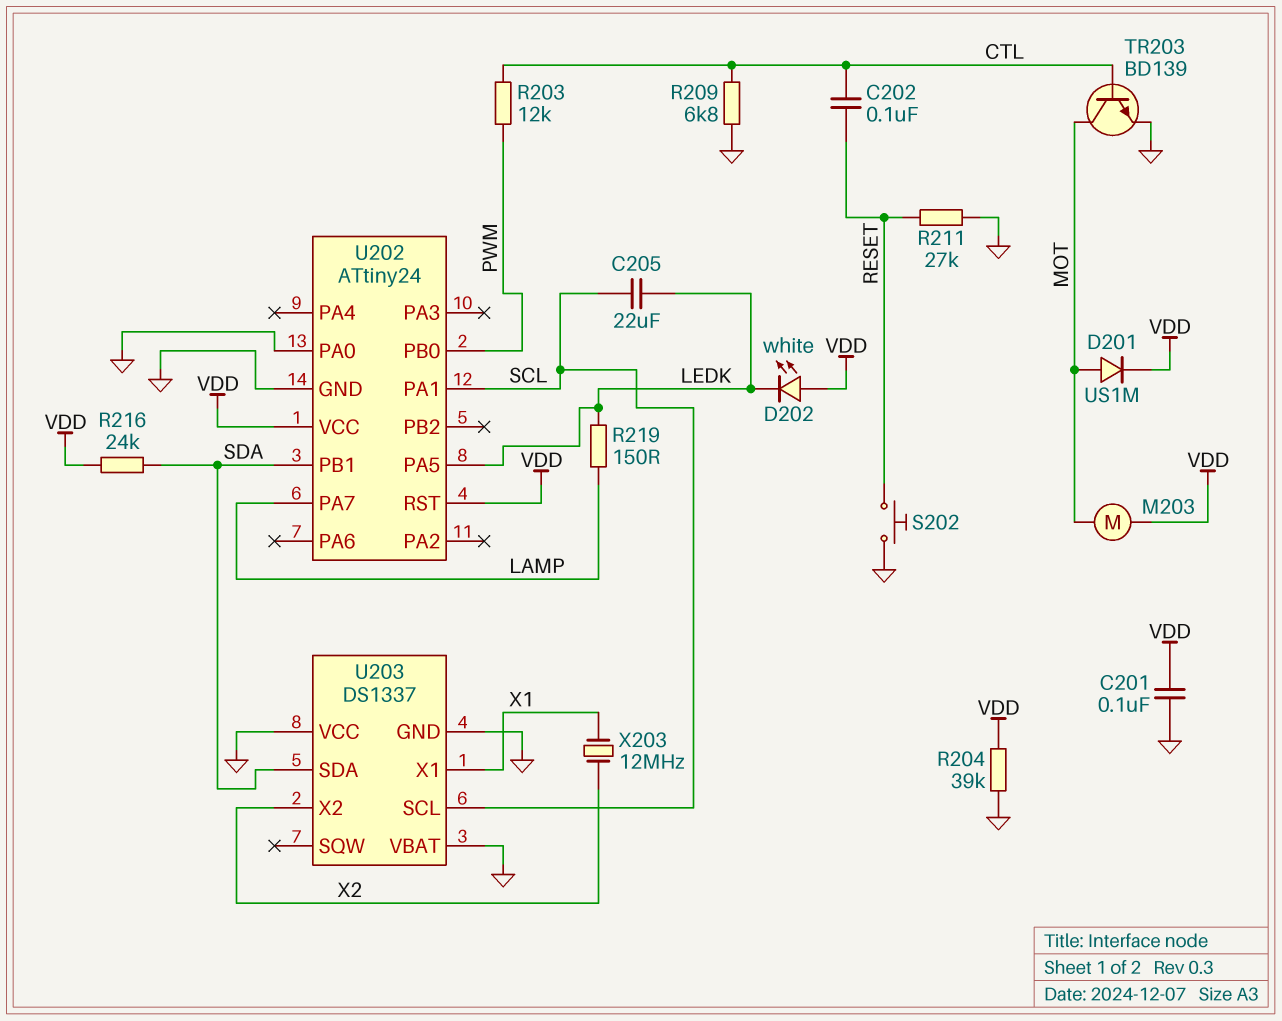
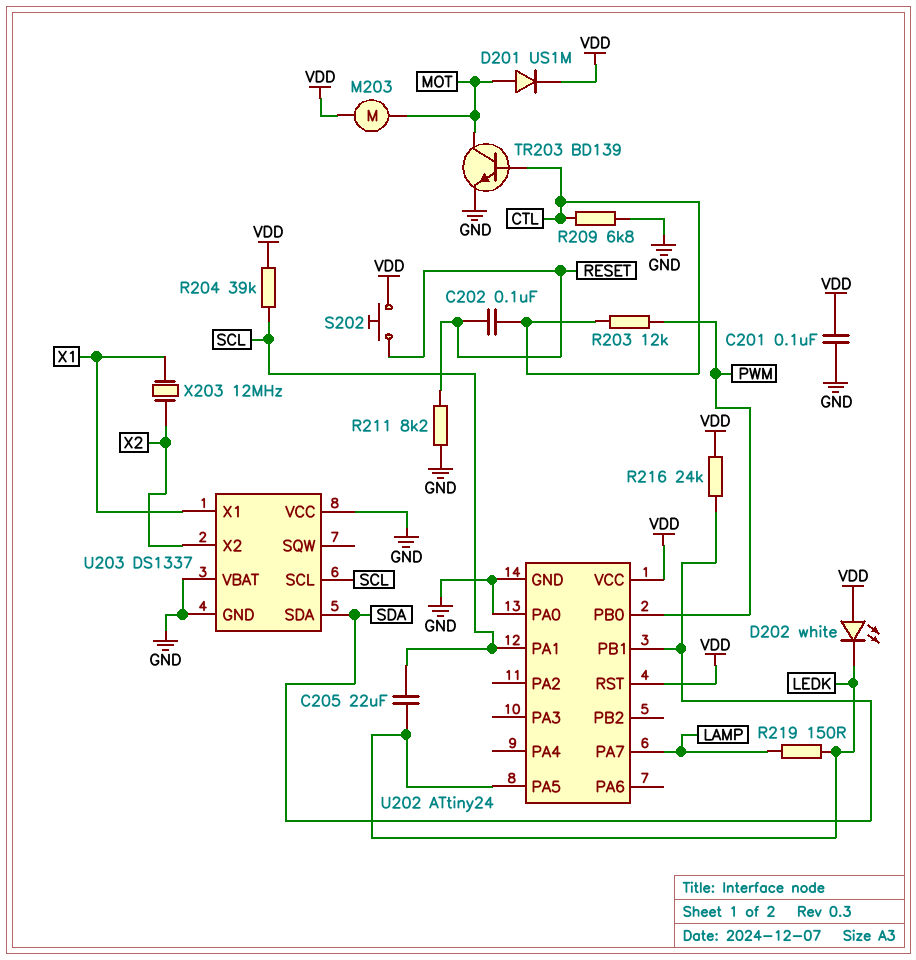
R204: 39k (GND, VDD) -> 39k (SCL, VDD)
R211: 27k (GND, RESET) -> 8.2k (GND, RESET)
S202: button (GND, RESET) -> button (RESET, VDD)

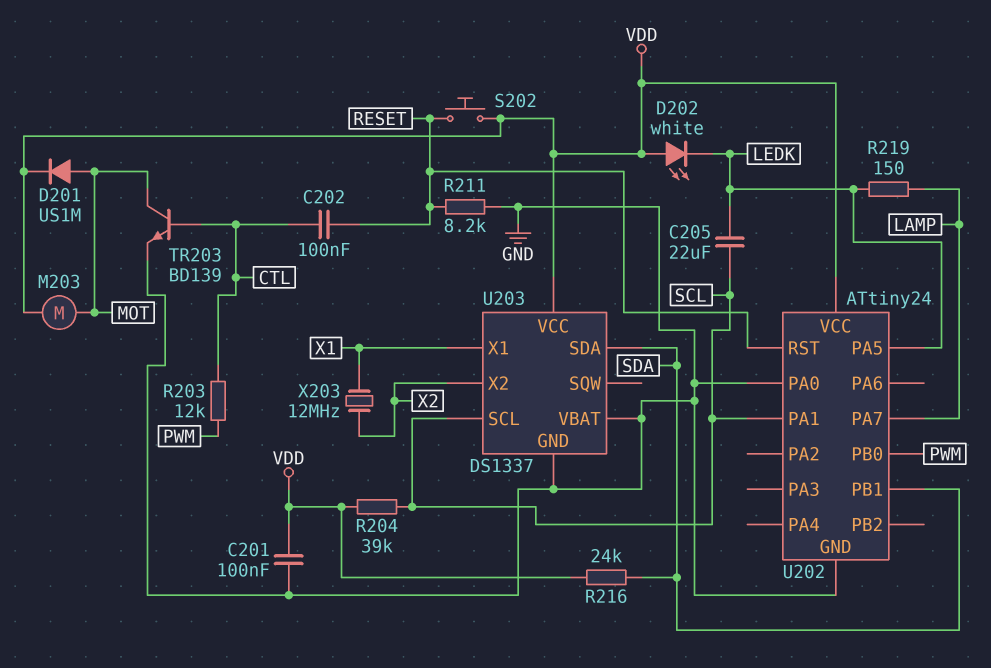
R209: 6.8k (CTL, GND) -> none
U202 pin RST: VDD -> RESET
U203 pin VCC: GND -> VDD

